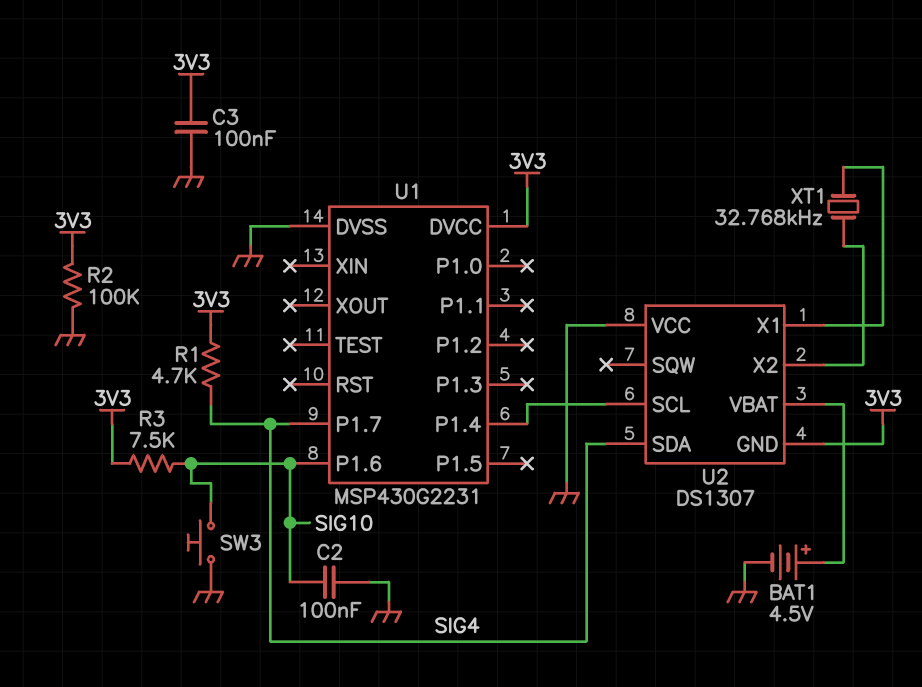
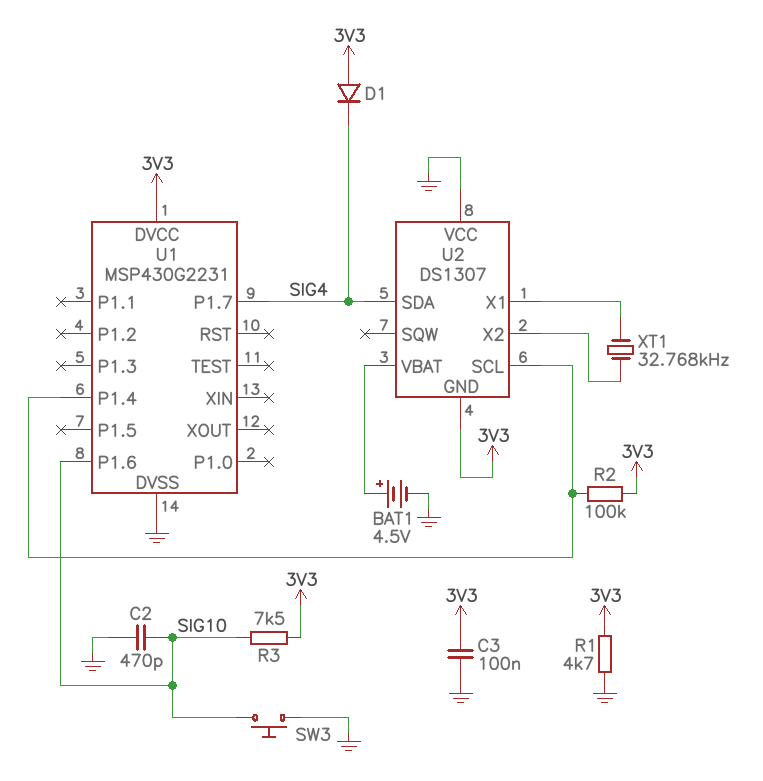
C2: 100nF (GND, SIG10) -> 470pF (GND, SIG10)
D1: none -> diode (A 3V3, K SIG4)
R1: 4.7k (3V3, SIG4) -> 4.7k (3V3, GND)
R2: 100k (3V3, GND) -> 100k (3V3, U1/P1.4)

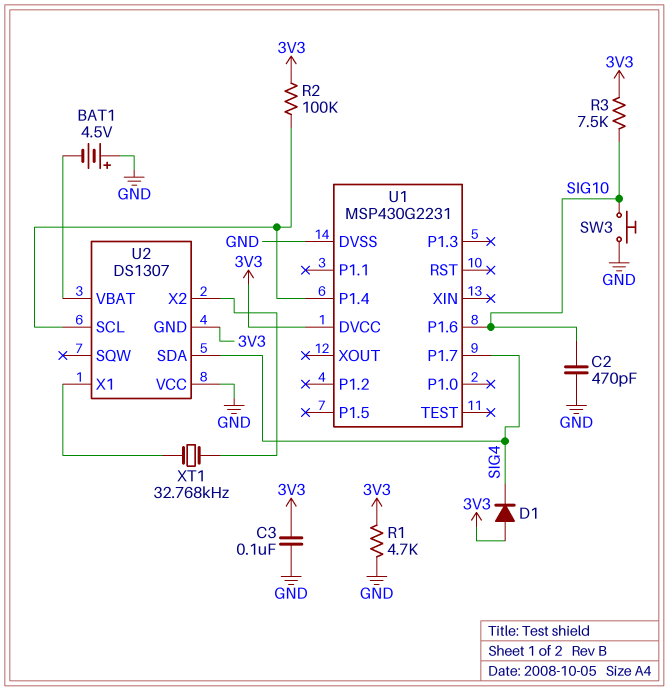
BAT1: 4.5V (plus U2/VBAT, minus GND) -> 4.5V (plus GND, minus U2/VBAT)

